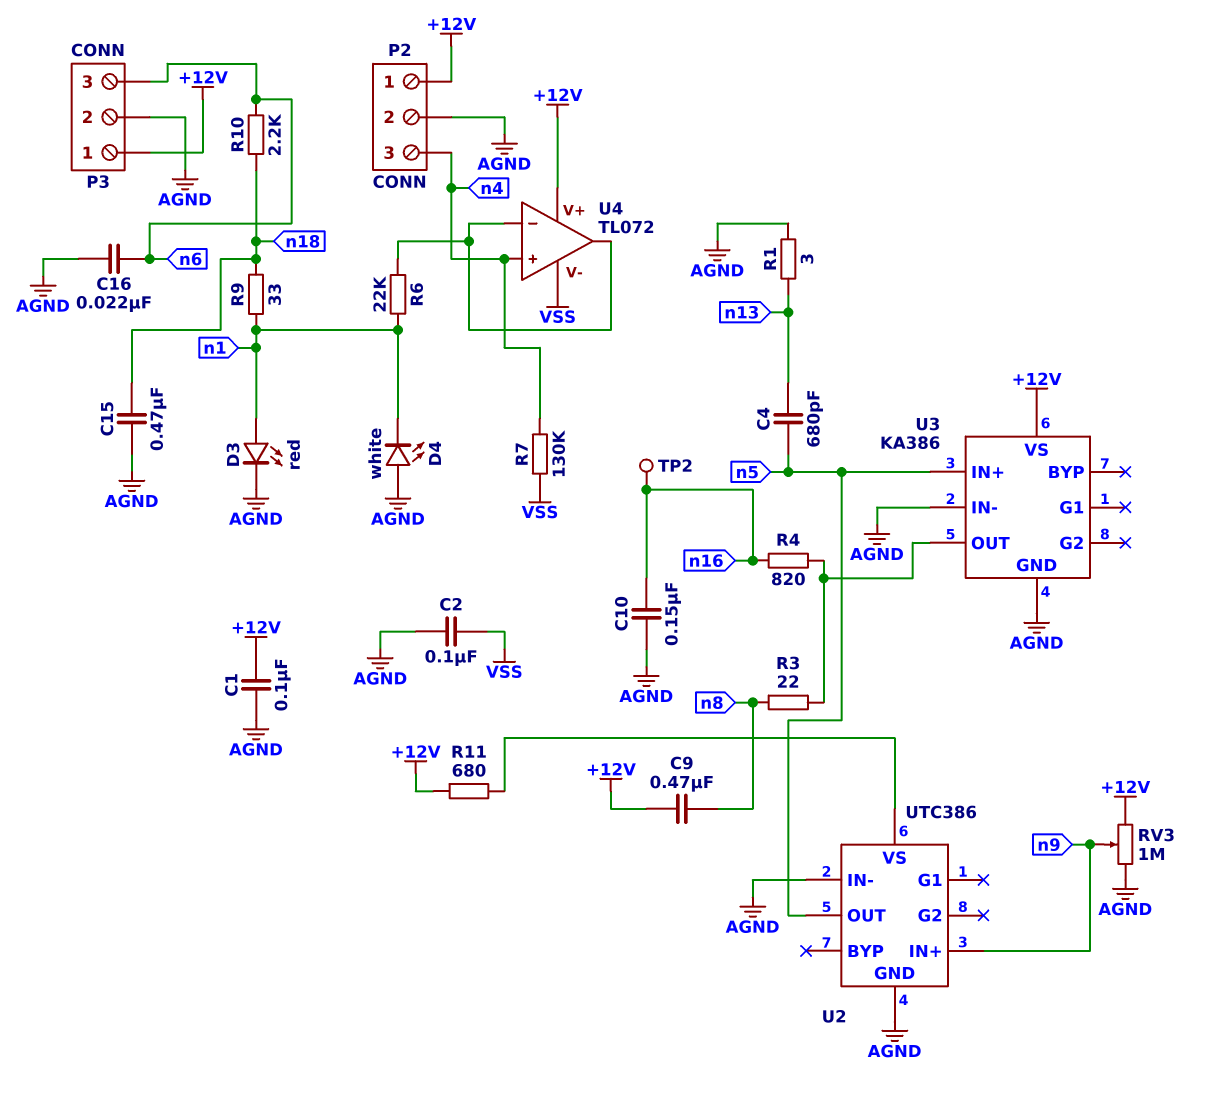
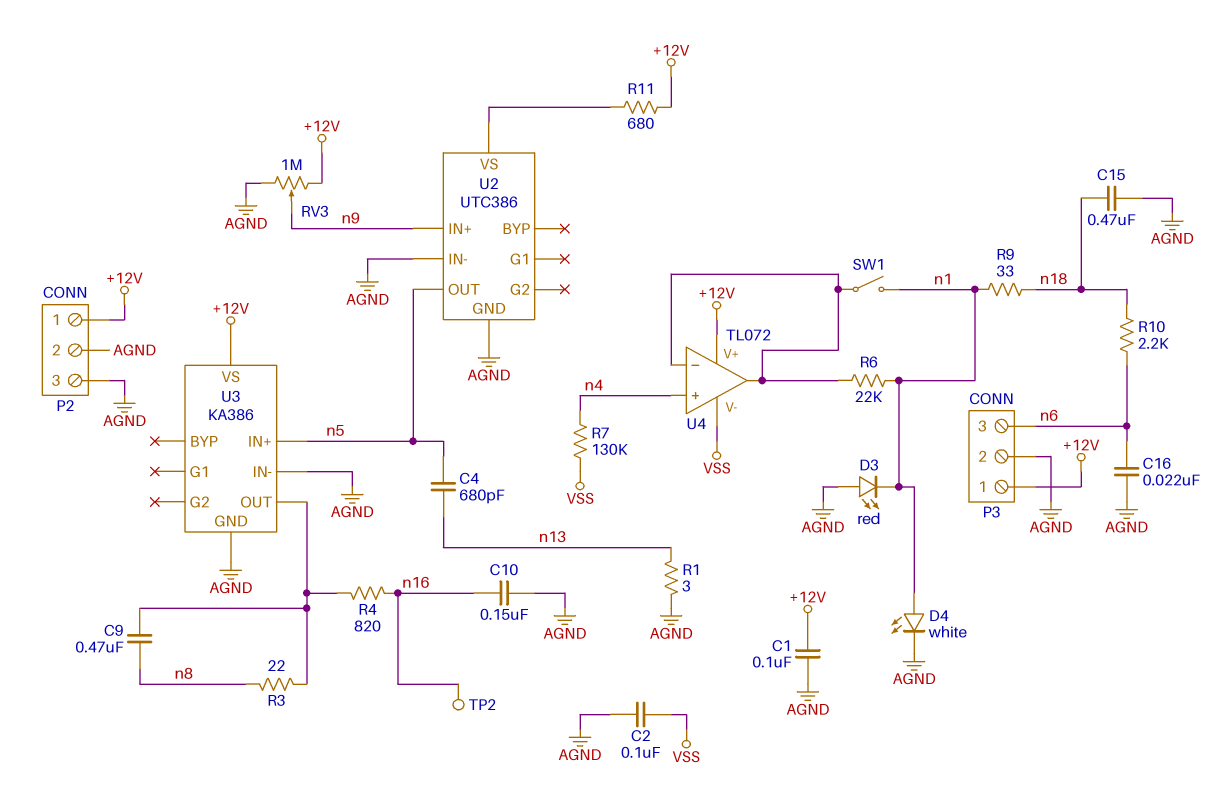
C9: 470nF (+12V, n8) -> 470nF (U3/OUT, n8)
D3: LED red (A n1, K AGND) -> LED red (A AGND, K n1)
D4: LED white (A AGND, K n1) -> LED white (A n1, K AGND)
P2 pin 3: n4 -> AGND
SW1: none -> switch (U4/in-, n1)

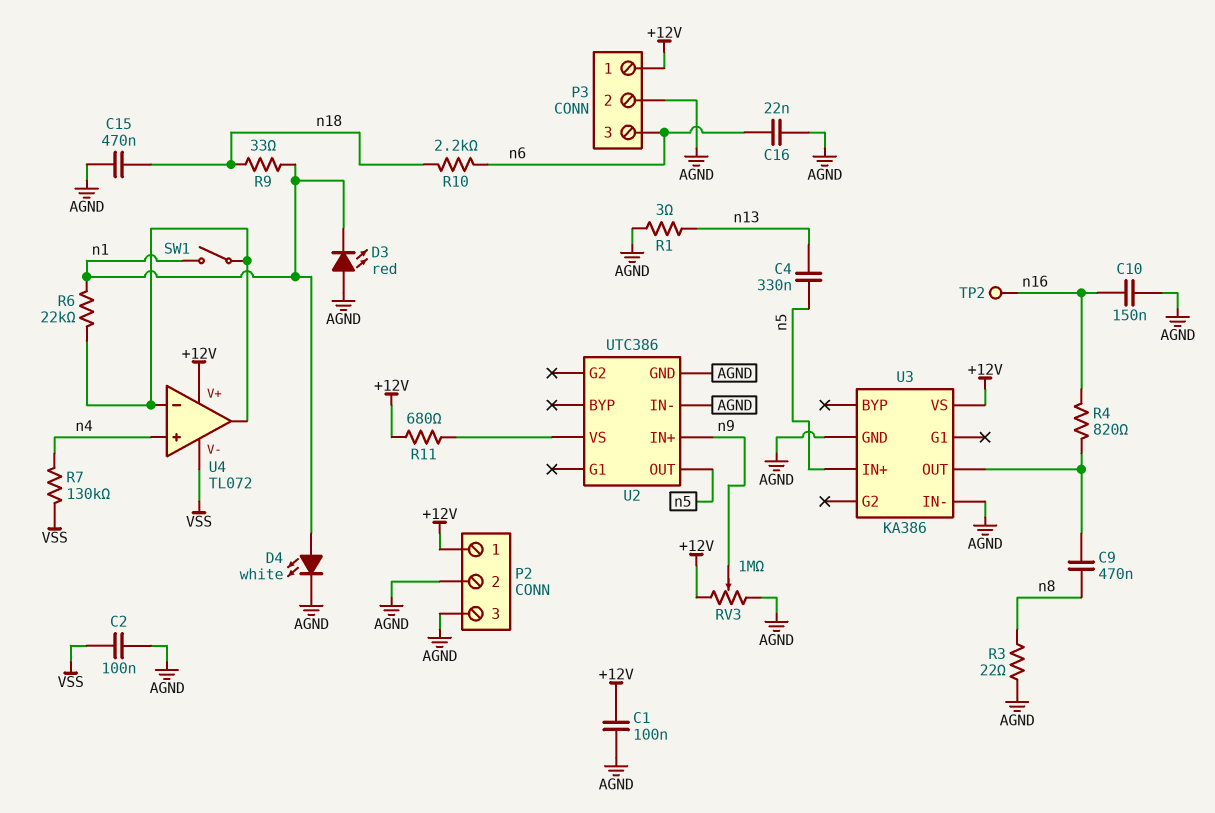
C4: 680pF (n5, n13) -> 330nF (n5, n13)
R3: 22 (U3/OUT, n8) -> 22 (AGND, n8)

